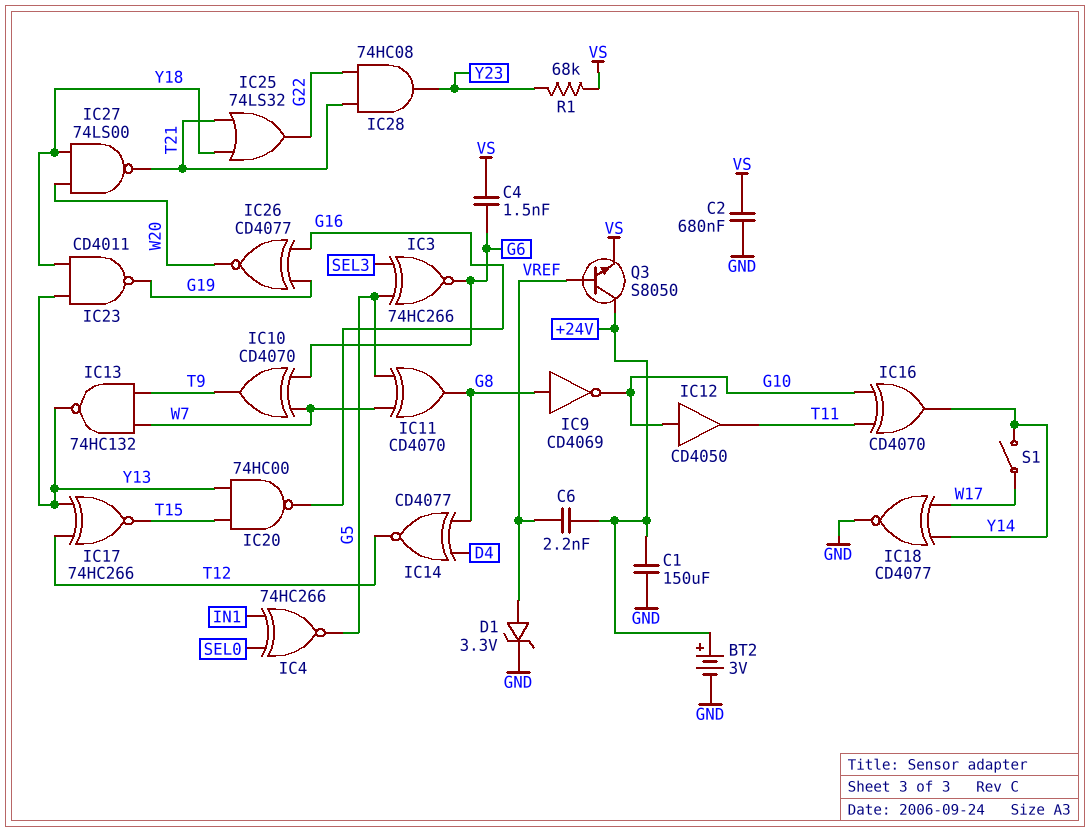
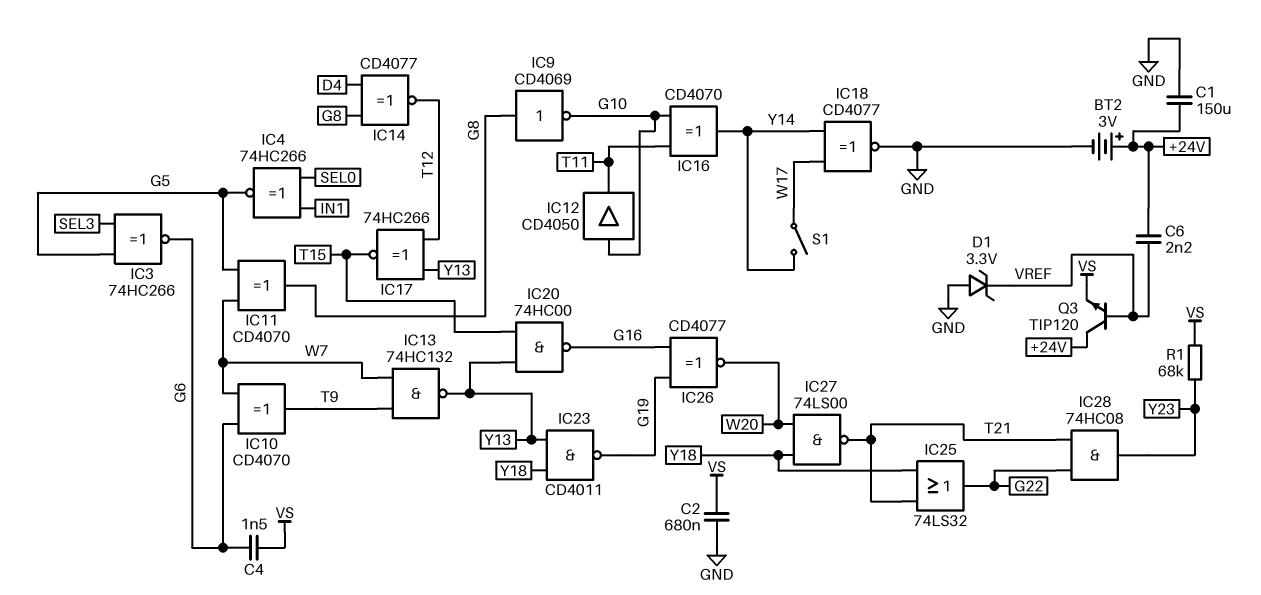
D1: zener 3.3V (A VREF, K GND) -> zener 3.3V (A GND, K VREF)
Q3: NPN S8050 (B VREF, C +24V, E VS) -> NPN TIP120 (B VREF, C +24V, E VS)

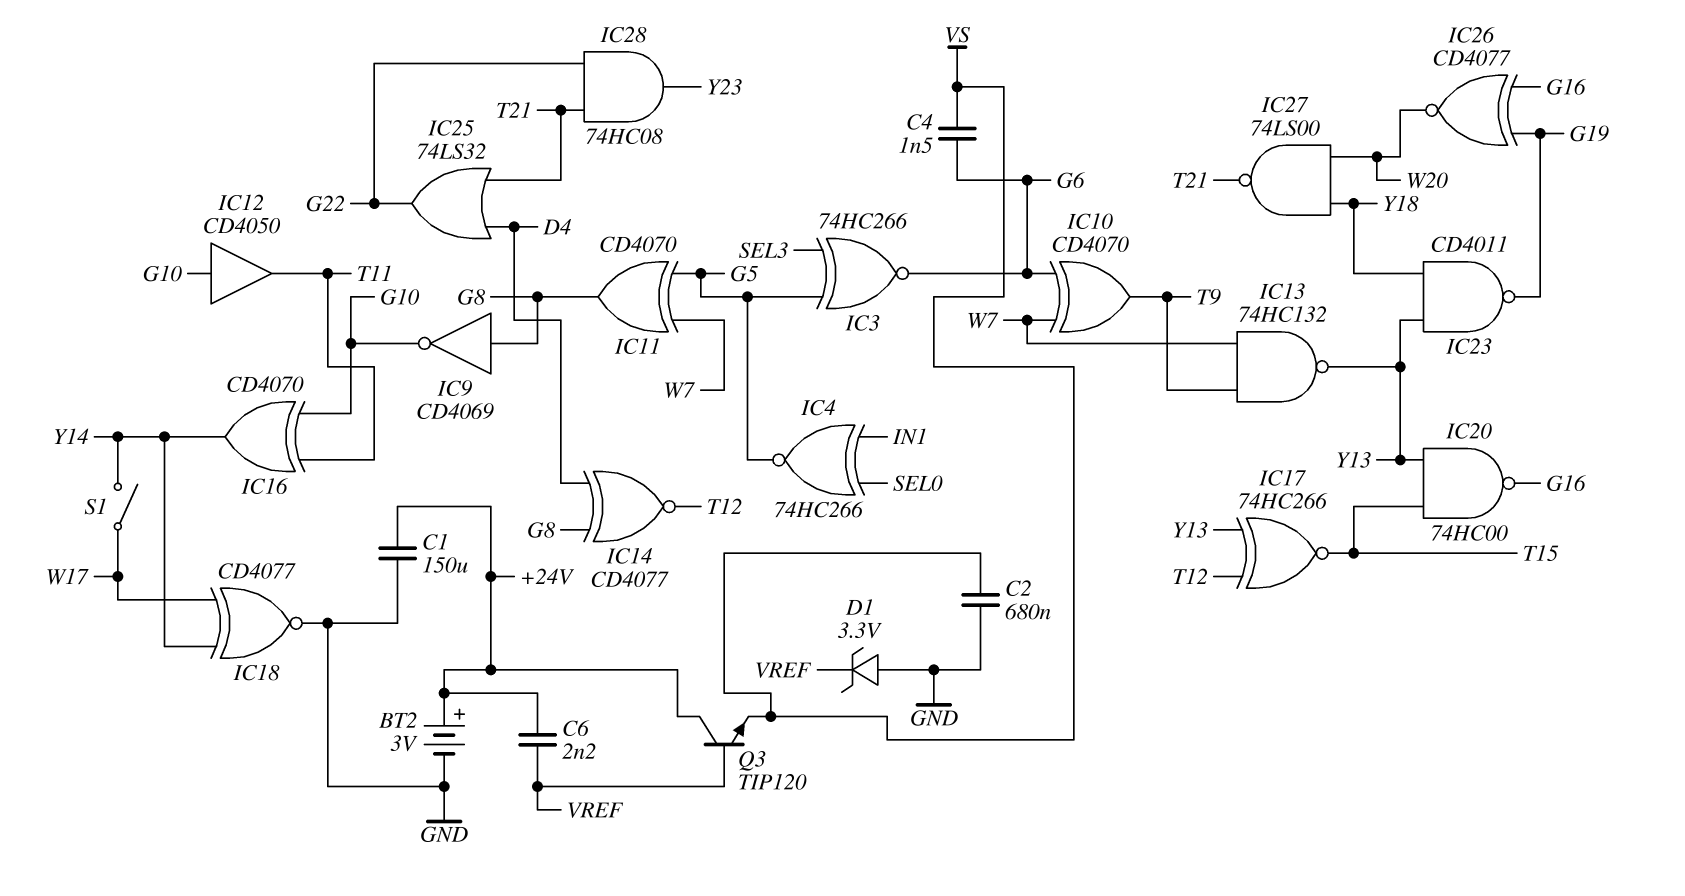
IC25: OR 74LS32 (in T21, in Y18, out G22) -> OR 74LS32 (in D4, in T21, out G22)
R1: 68k (VS, Y23) -> none

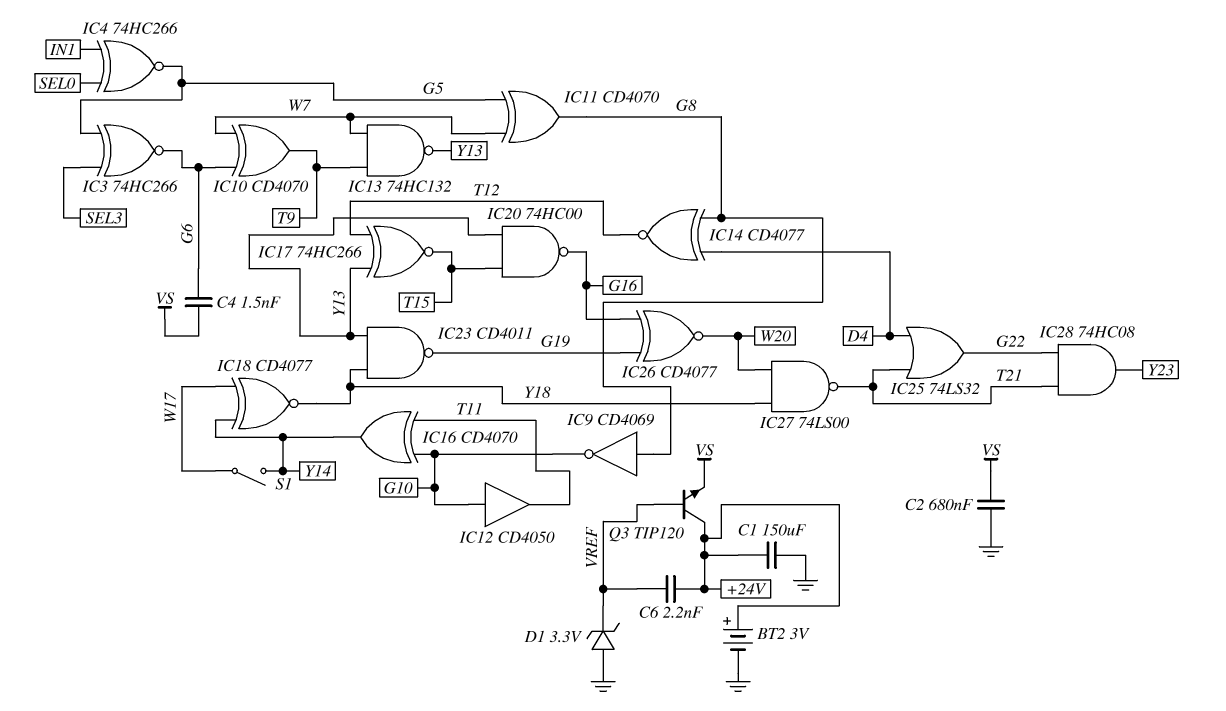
IC18: XNOR CD4077 (in W17, in Y14, out GND) -> XNOR CD4077 (in W17, in Y14, out Y18)

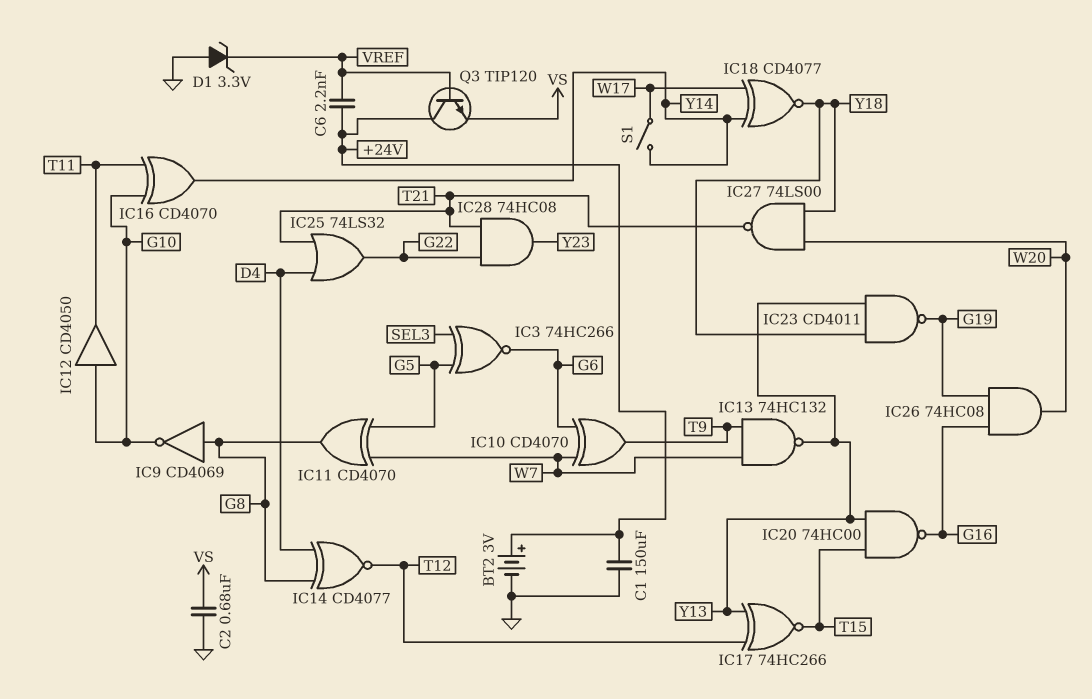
C4: 1.5nF (G6, VS) -> none
IC4: XNOR 74HC266 (in IN1, in SEL0, out G5) -> none
IC26: XNOR CD4077 (in G16, in G19, out W20) -> AND 74HC08 (in G16, in G19, out W20)

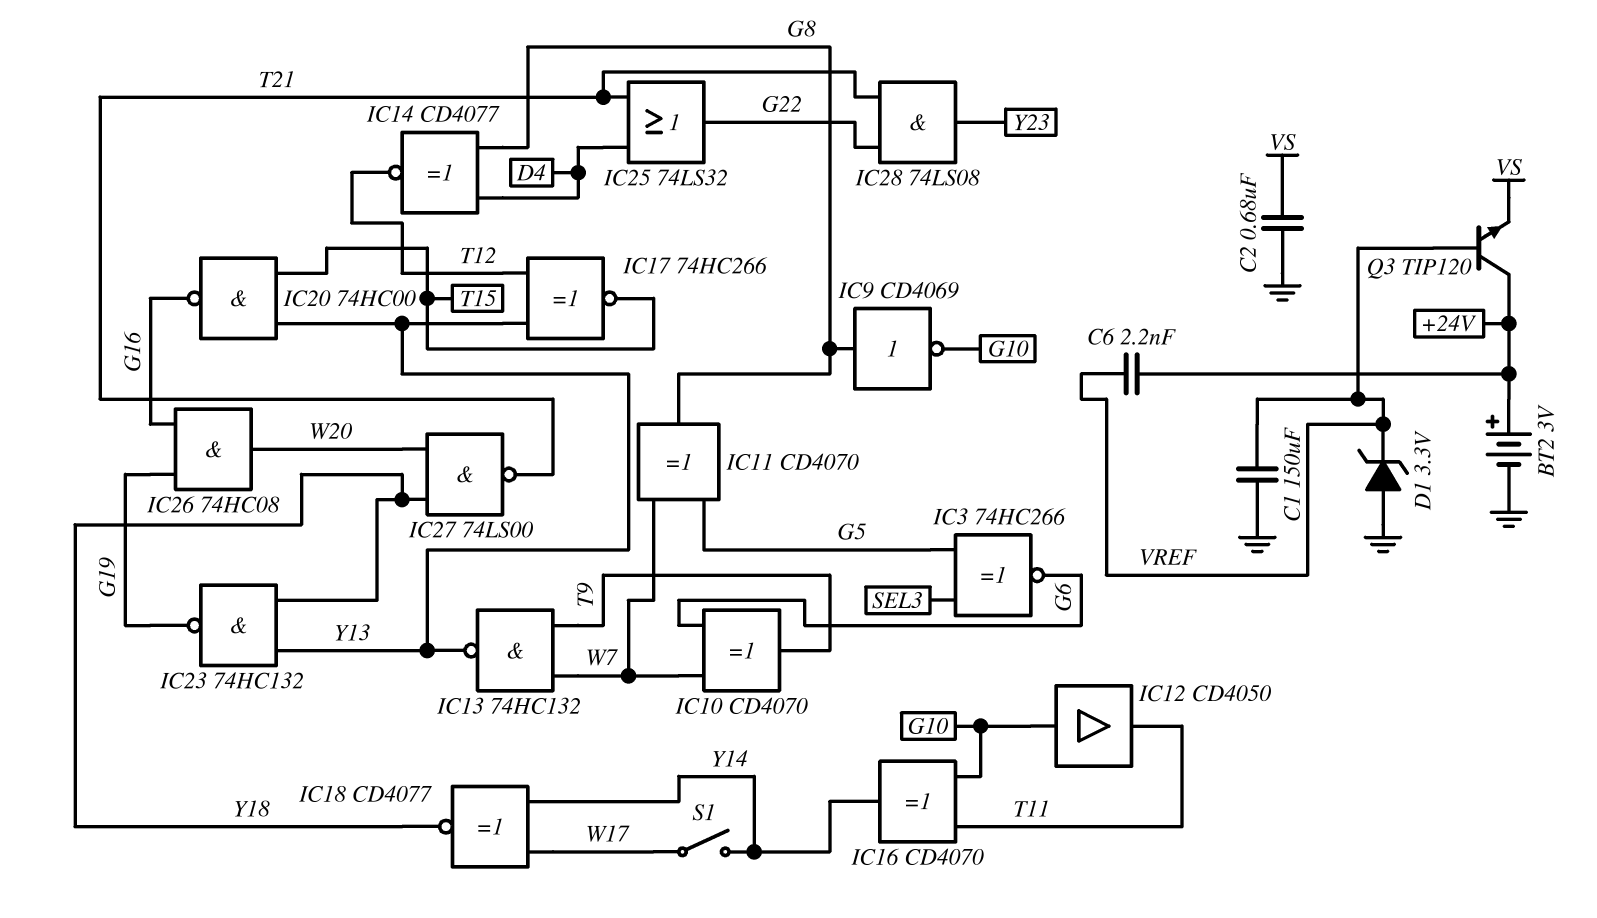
C1: 150uF (+24V, GND) -> 150uF (GND, VREF)
IC23: NAND CD4011 (in Y13, in Y18, out G19) -> NAND 74HC132 (in Y13, in Y18, out G19)
IC28: AND 74HC08 (in G22, in T21, out Y23) -> AND 74LS08 (in G22, in T21, out Y23)

